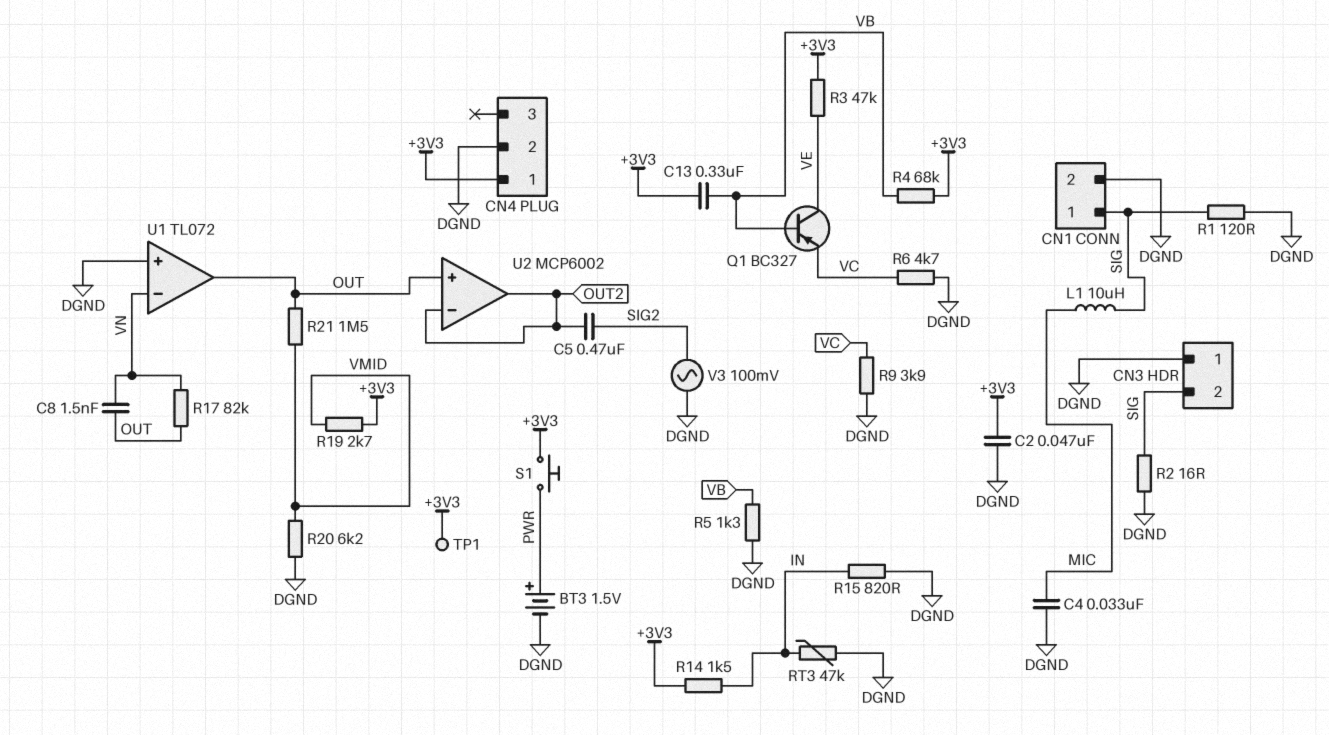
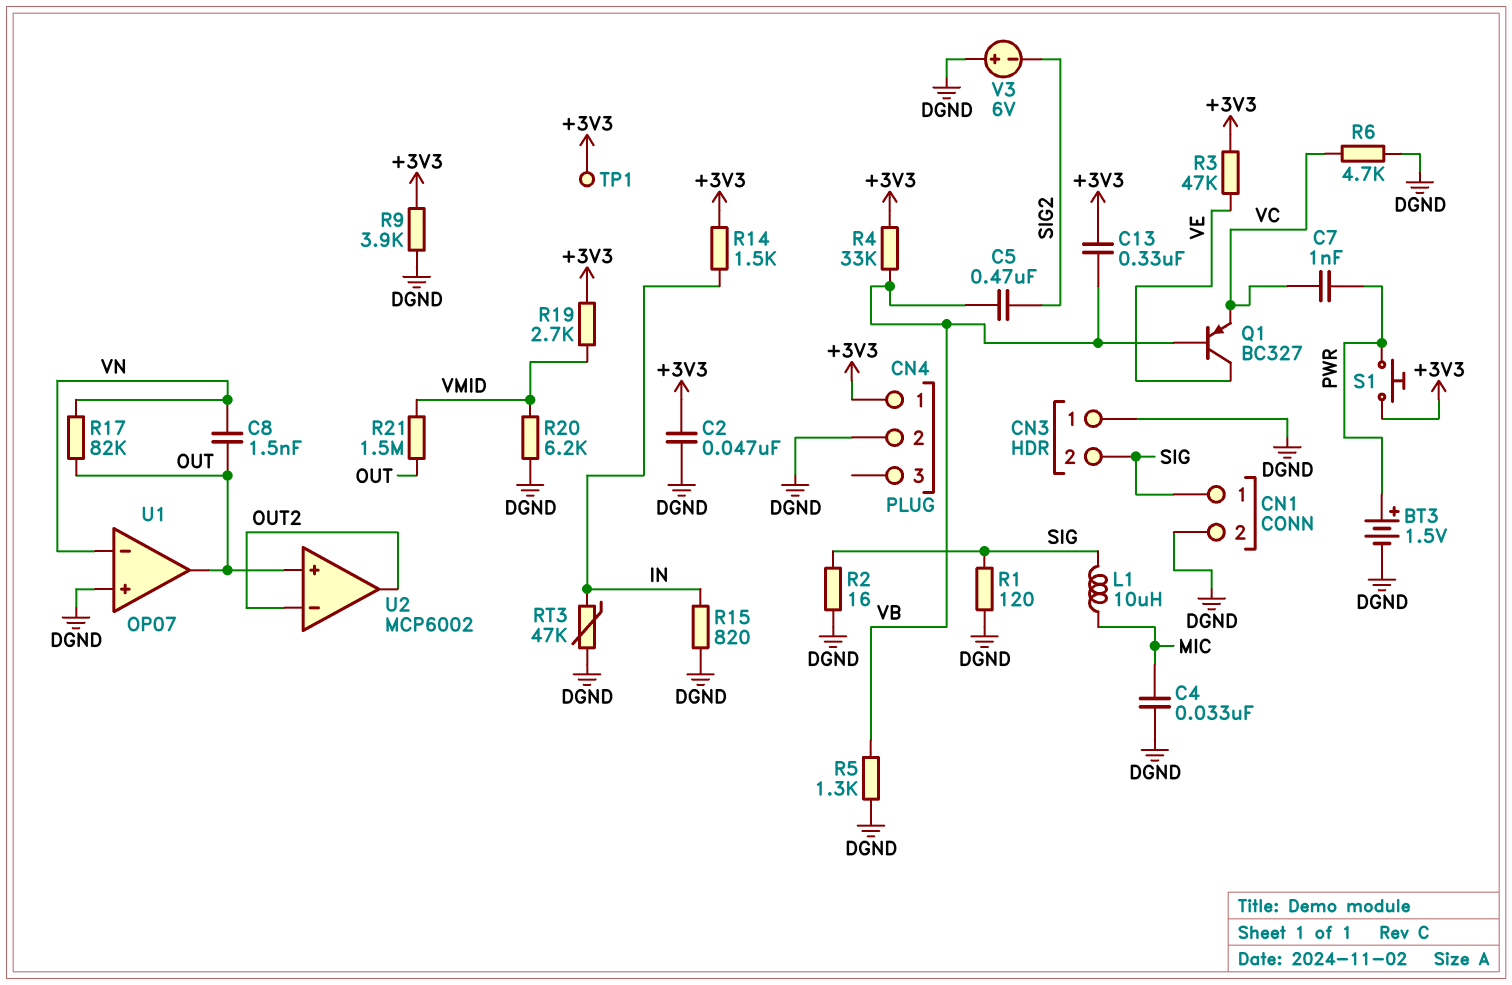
C5: 470nF (OUT2, SIG2) -> 470nF (SIG2, VB)
C7: none -> 1nF (PWR, VC)
R4: 68k (+3V3, VB) -> 33k (+3V3, VB)
R9: 3.9k (DGND, VC) -> 3.9k (+3V3, DGND)
U1: TL072 -> OP07
V3: AC 100mV (DGND, SIG2) -> 6V (plus DGND, minus SIG2)

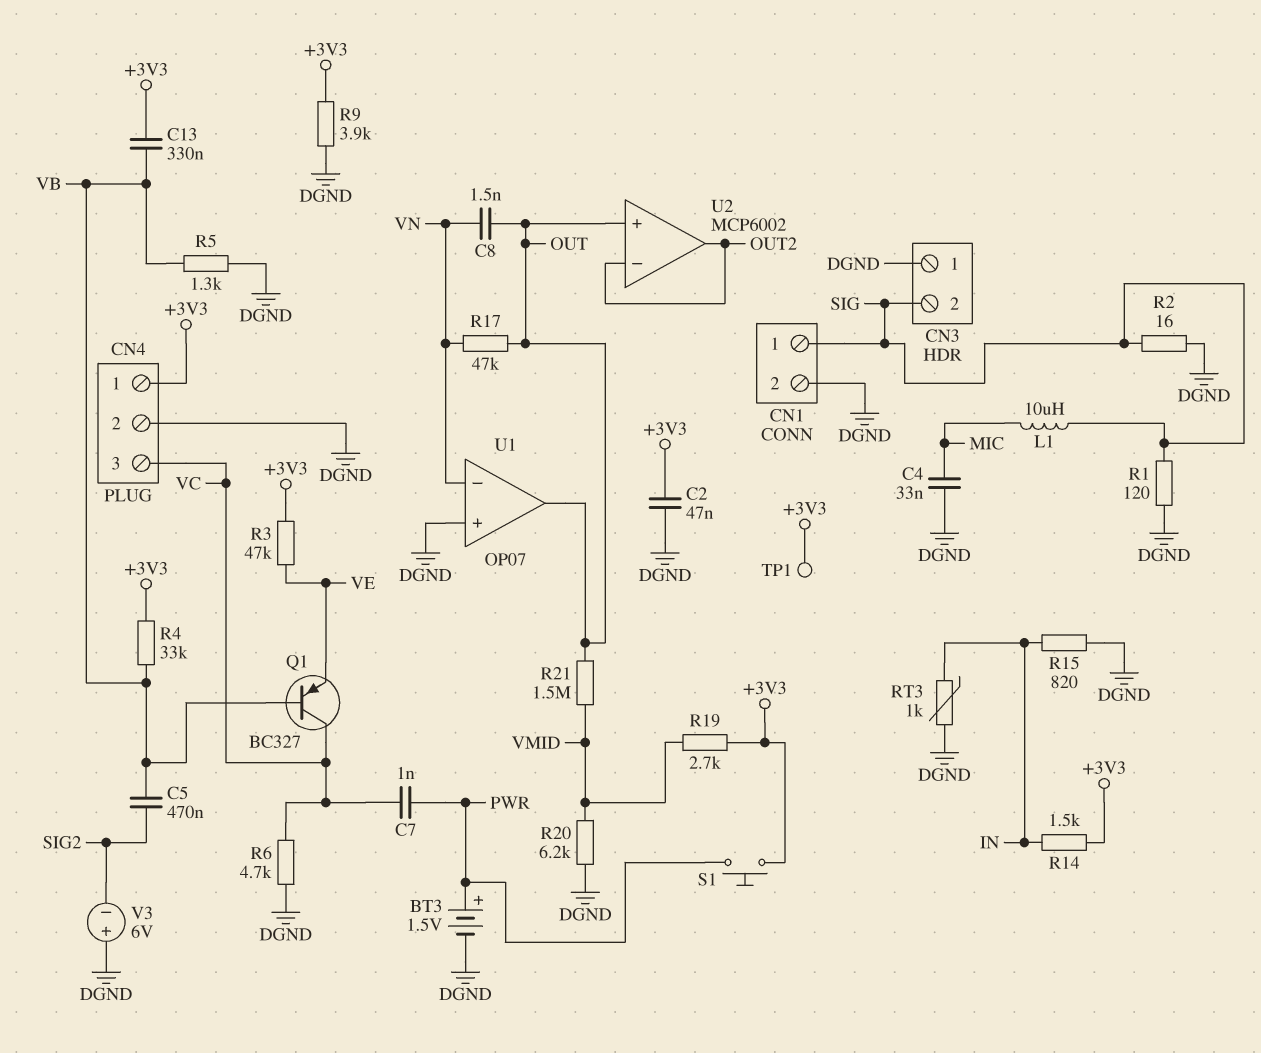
CN4 pin 3: none -> VC
Q1: PNP BC327 (B VB, C VE, E VC) -> PNP BC327 (B VB, C VC, E VE)
R17: 82k (OUT, VN) -> 47k (OUT, VN)
RT3: 47k (DGND, IN) -> 1k (DGND, IN)

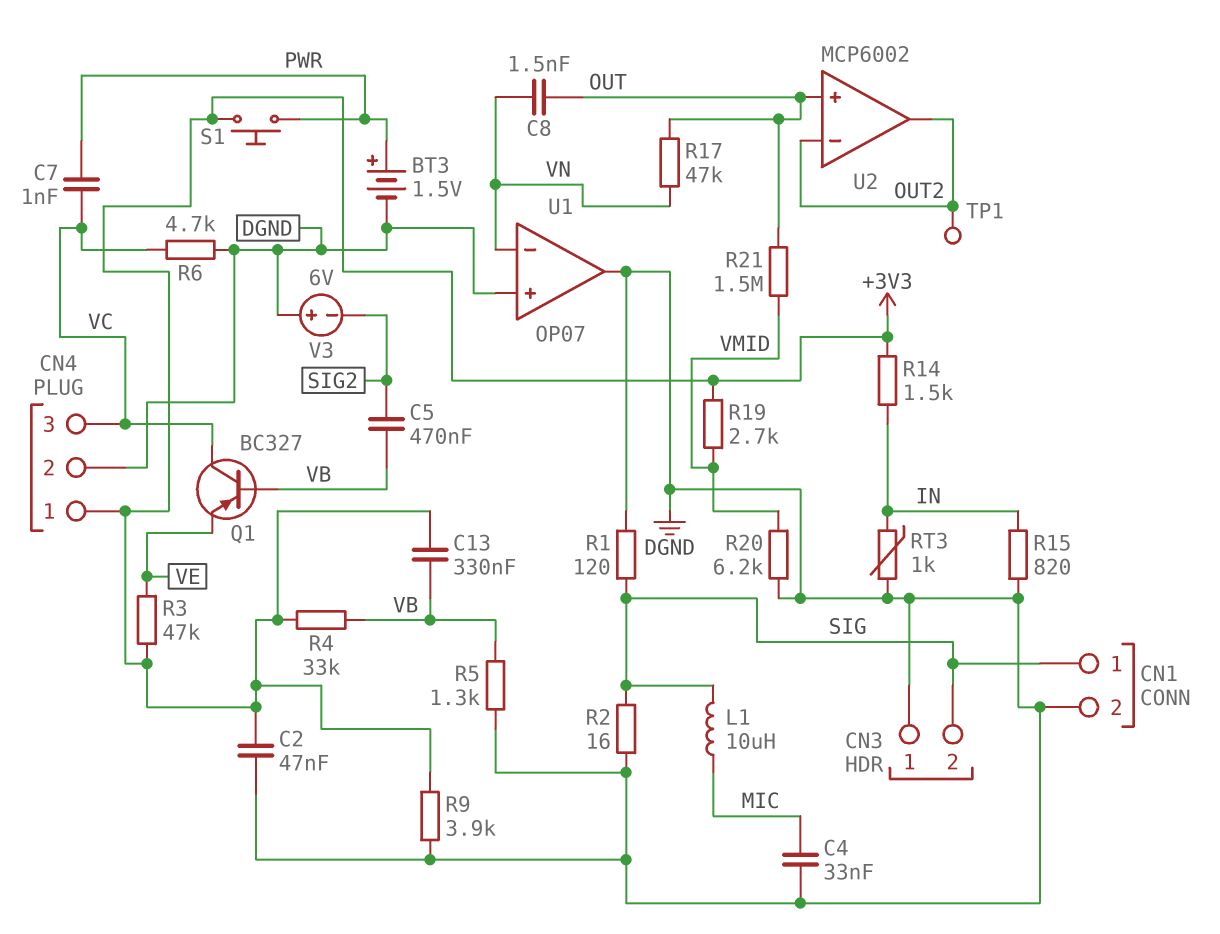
TP1: test point (+3V3) -> test point (OUT2)
U1 pin out: OUT -> DGND

